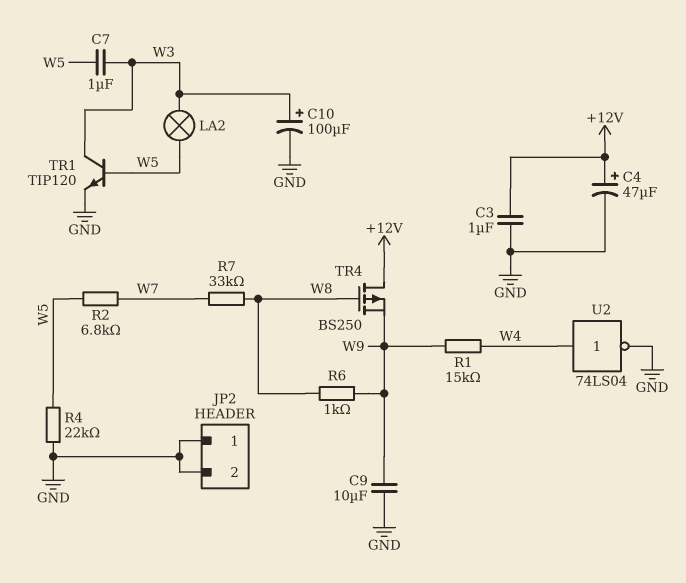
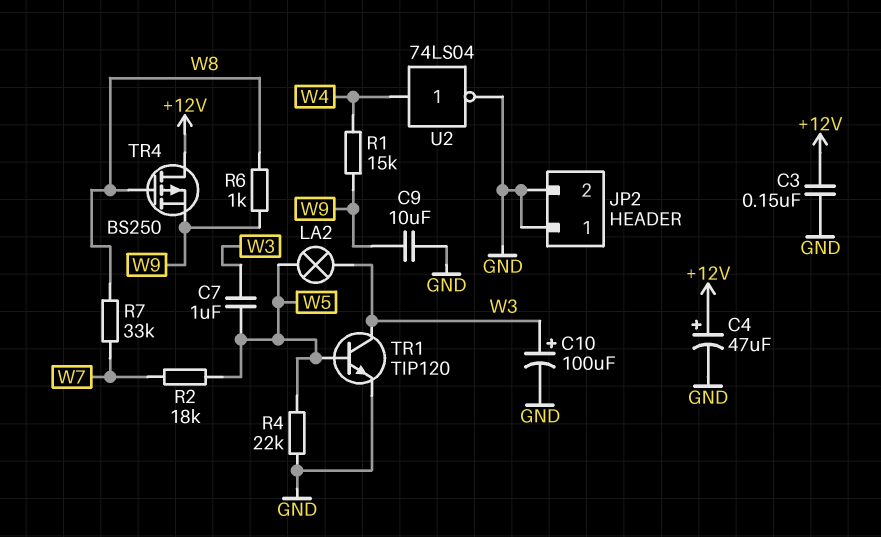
C3: 1uF (+12V, GND) -> 150nF (+12V, GND)
R2: 6.8k (W5, W7) -> 18k (W5, W7)

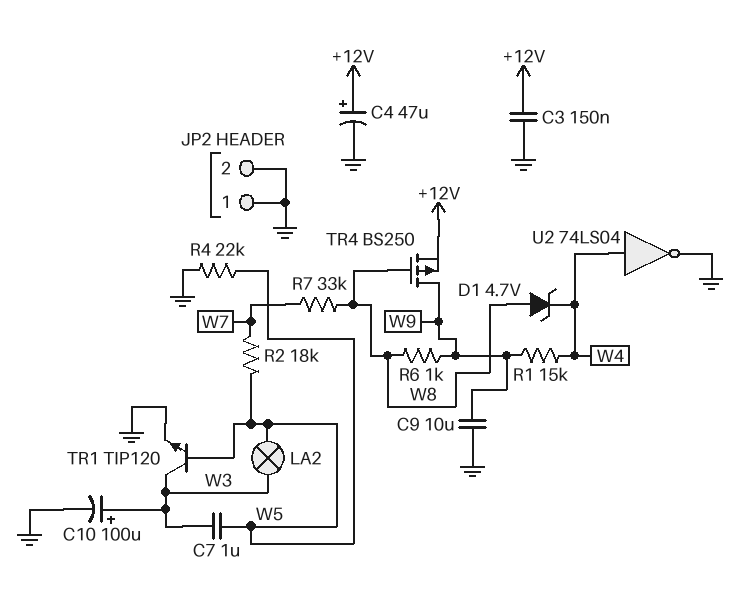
D1: none -> zener 4.7V (A W8, K W4)
TR4: PMOS BS250 (G W8, D +12V, S W9) -> PMOS BS250 (G W8, D W9, S +12V)

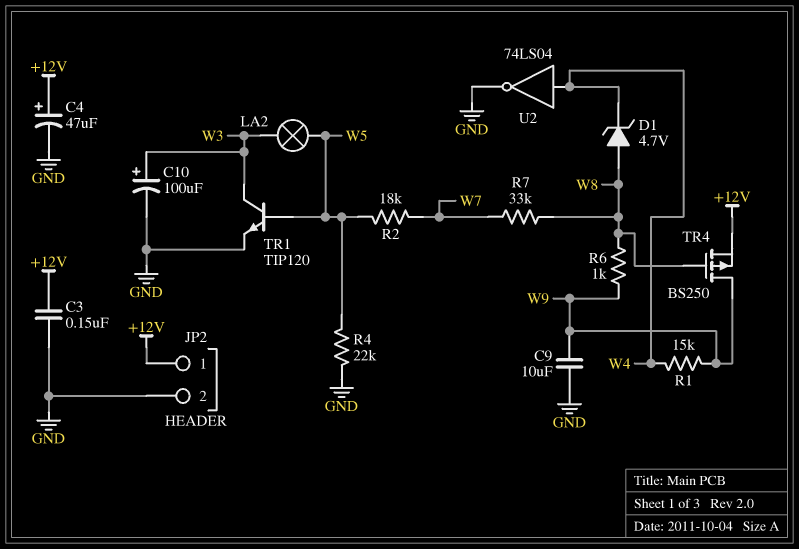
C7: 1uF (W3, W5) -> none
JP2 pin 1: GND -> +12V

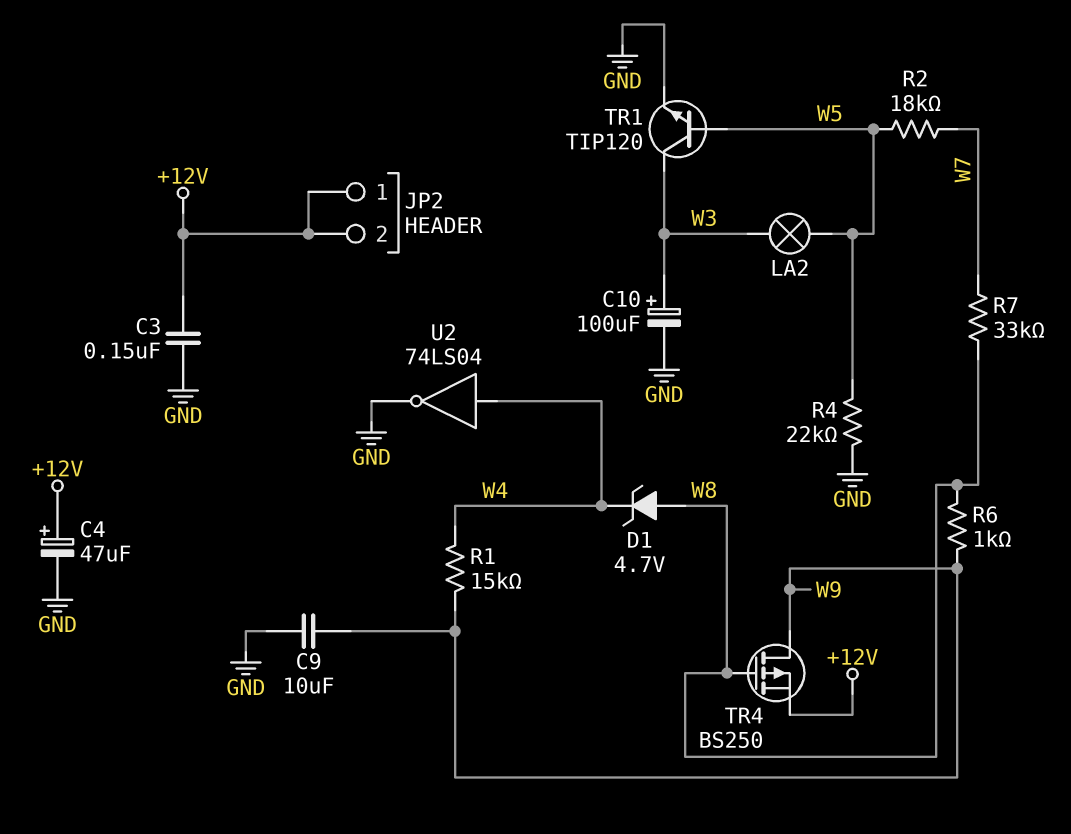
JP2 pin 2: GND -> +12V

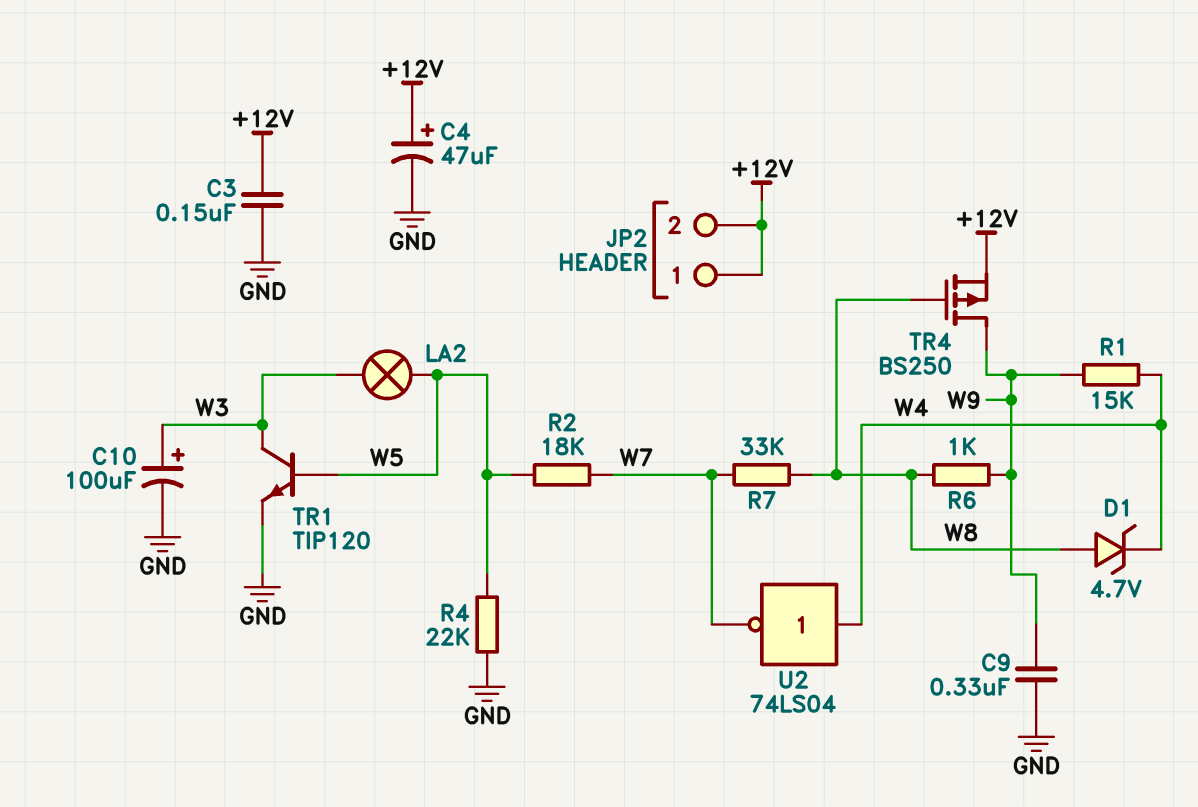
C9: 10uF (GND, W9) -> 330nF (GND, W9)
U2: NOT 74LS04 (in W4, out GND) -> NOT 74LS04 (in W4, out W7)

